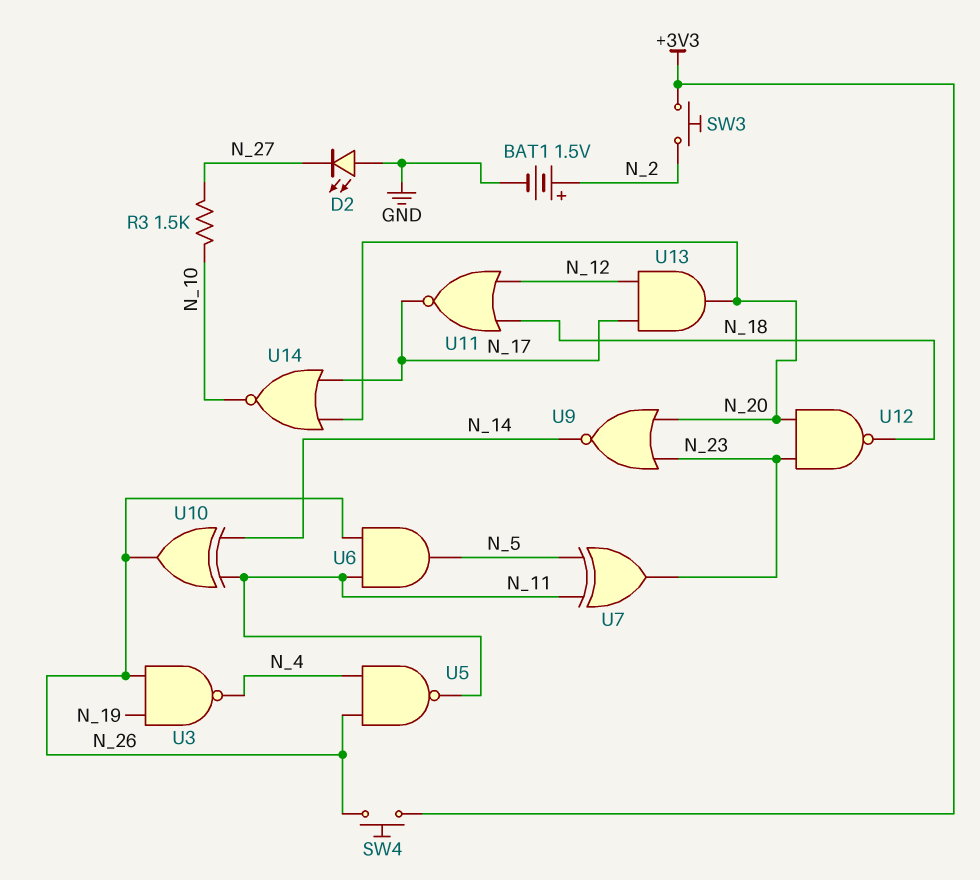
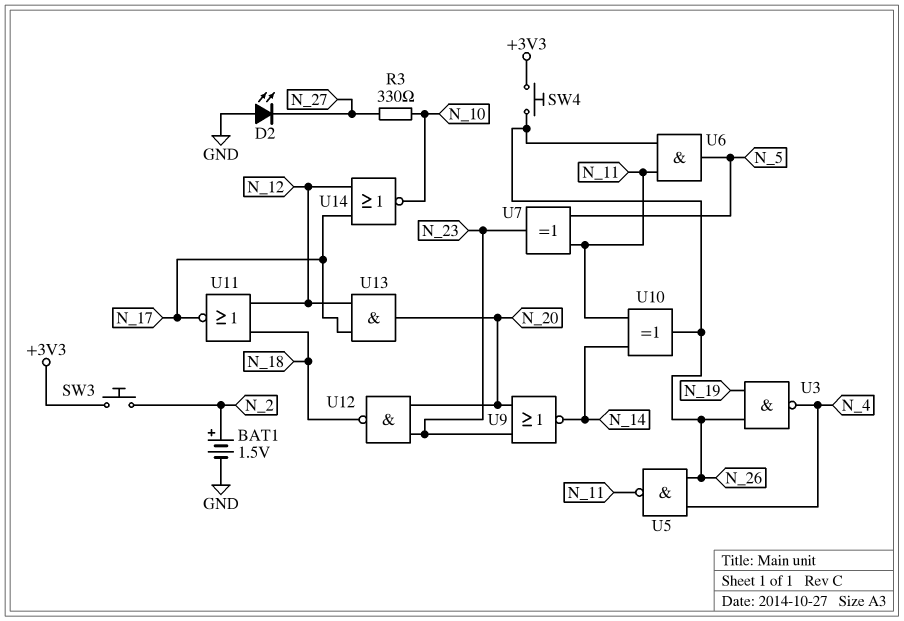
R3: 1.5k (N_10, N_27) -> 330 (N_10, N_27)
U14: NOR (in N_17, in N_20, out N_10) -> NOR (in N_12, in N_17, out N_10)

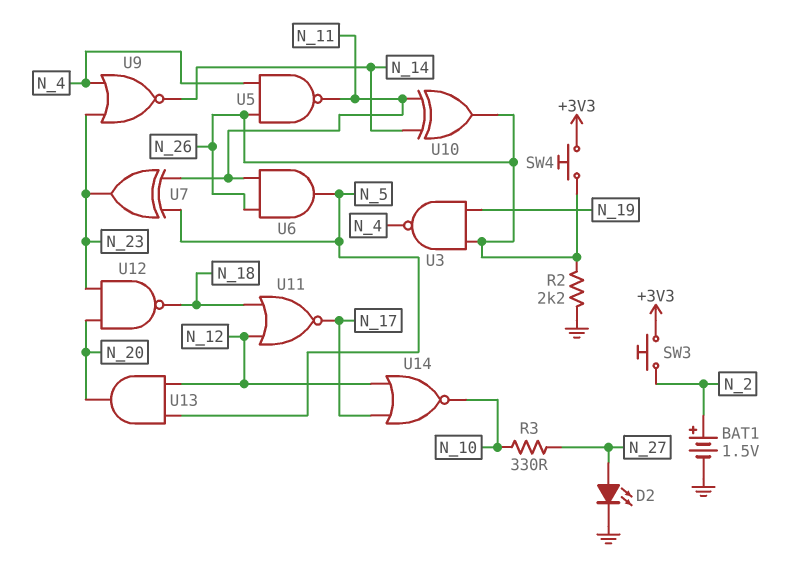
D2: LED (A GND, K N_27) -> LED (A N_27, K GND)
R2: none -> 2.2k (GND, N_26)
U9: NOR (in N_20, in N_23, out N_14) -> NOR (in N_4, in N_23, out N_14)
U13: AND (in N_12, in N_17, out N_20) -> AND (in N_5, in N_12, out N_20)

